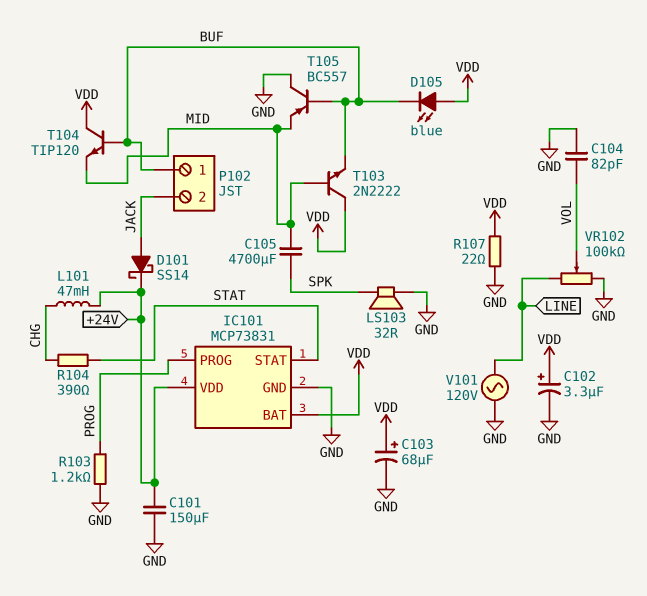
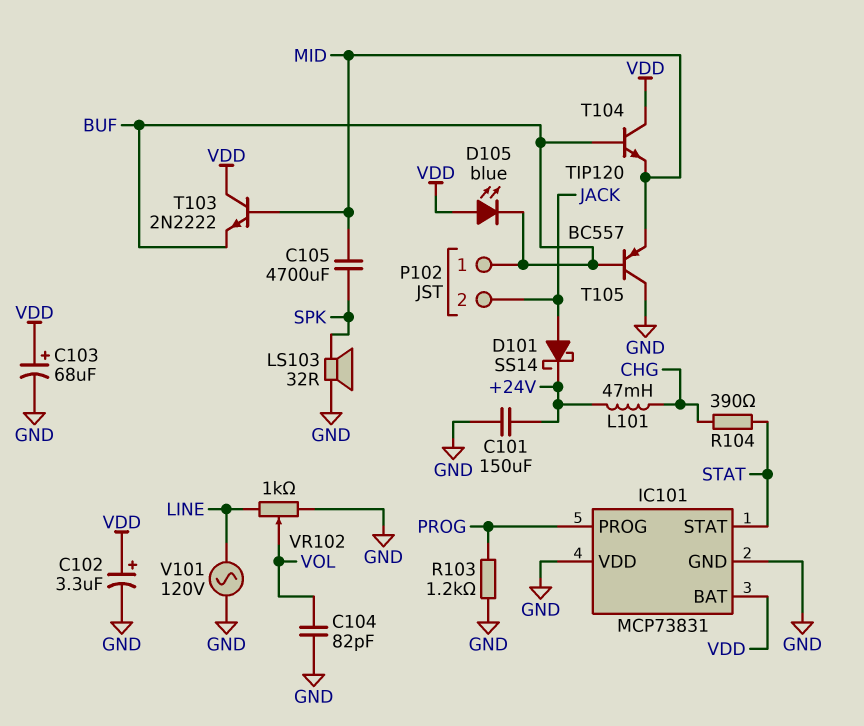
IC101 pin VDD: +24V -> GND
R107: 22 (GND, VDD) -> none
VR102: 100k (GND, LINE, wiper VOL) -> 1k (GND, LINE, wiper VOL)

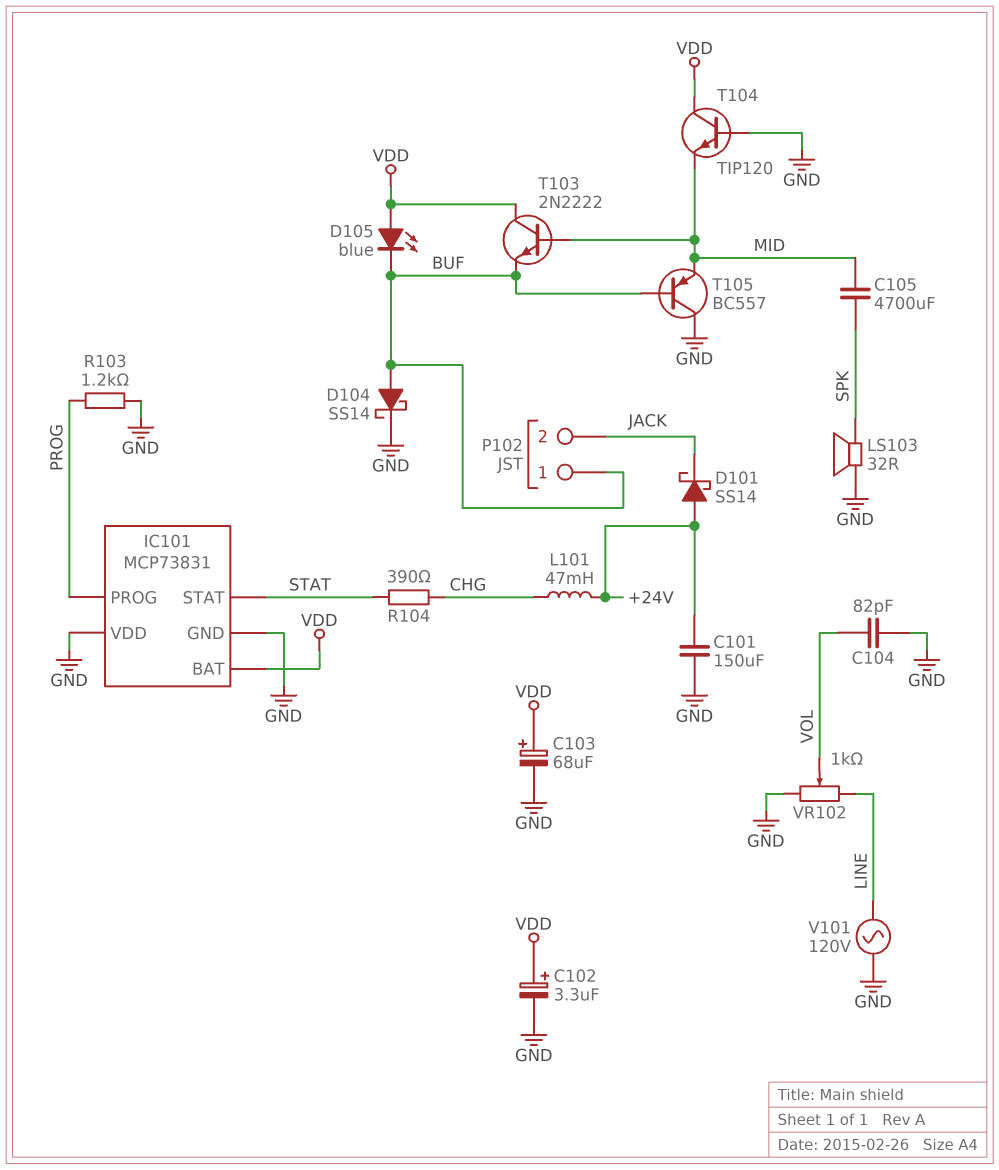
D101: schottky SS14 (A JACK, K +24V) -> schottky SS14 (A +24V, K JACK)
D104: none -> schottky SS14 (A BUF, K GND)
T104: NPN TIP120 (B BUF, C VDD, E MID) -> NPN TIP120 (B GND, C VDD, E MID)

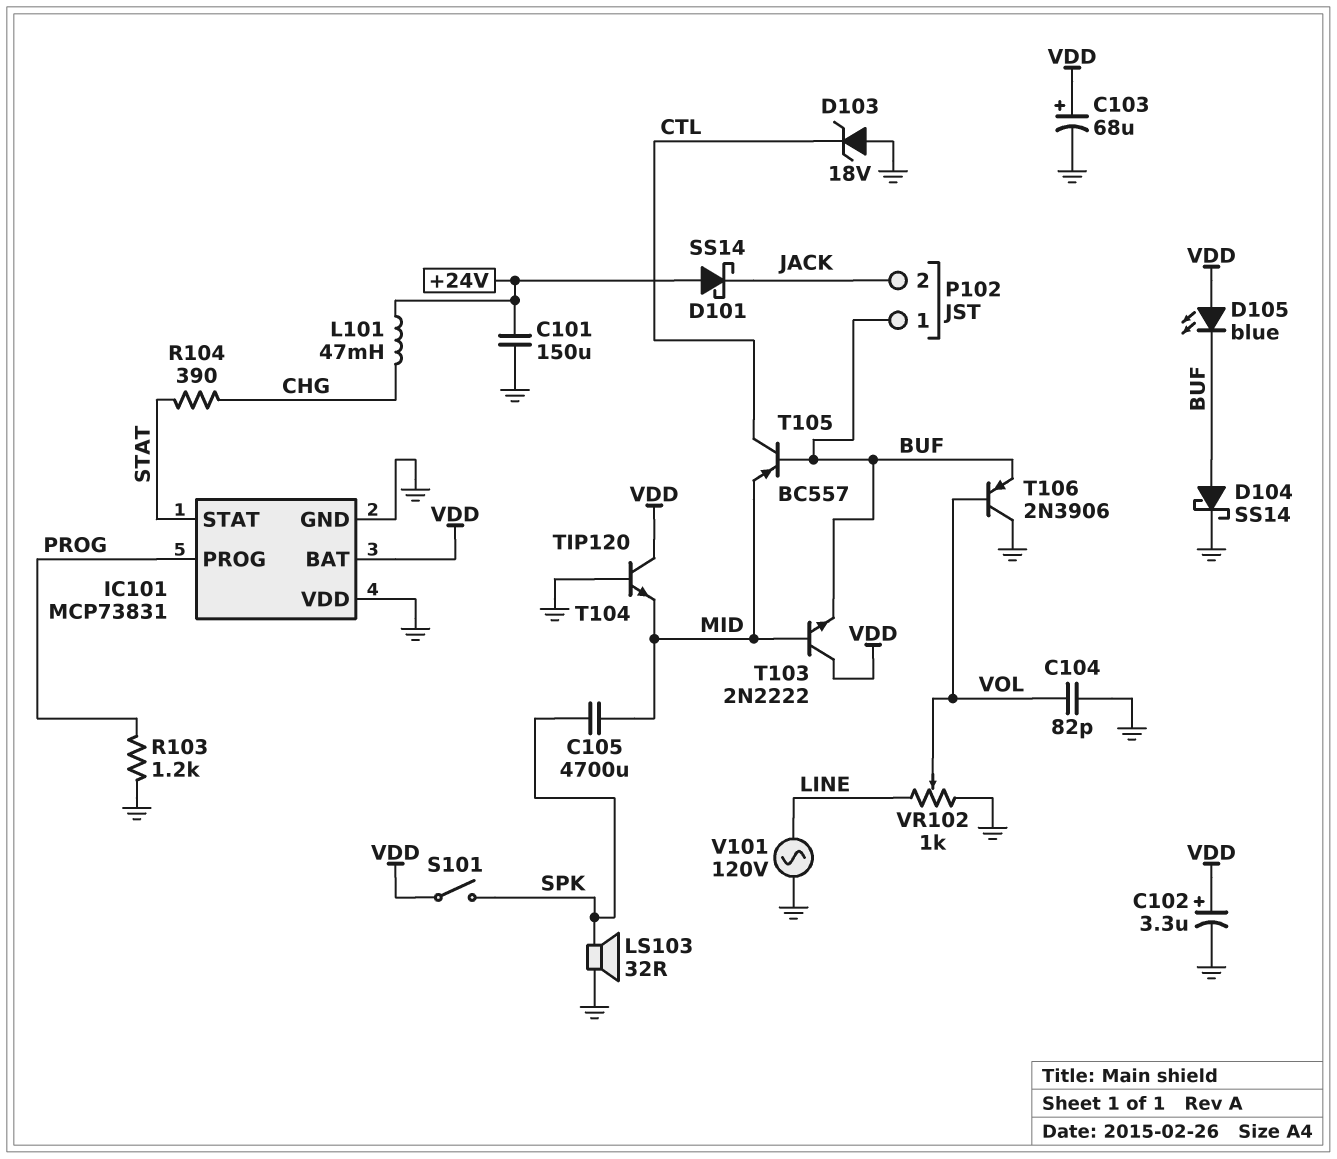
D103: none -> zener 18V (A GND, K CTL)
S101: none -> switch (SPK, VDD)
T105: PNP BC557 (B BUF, C GND, E MID) -> PNP BC557 (B BUF, C CTL, E MID)
T106: none -> PNP 2N3906 (B VOL, C GND, E BUF)

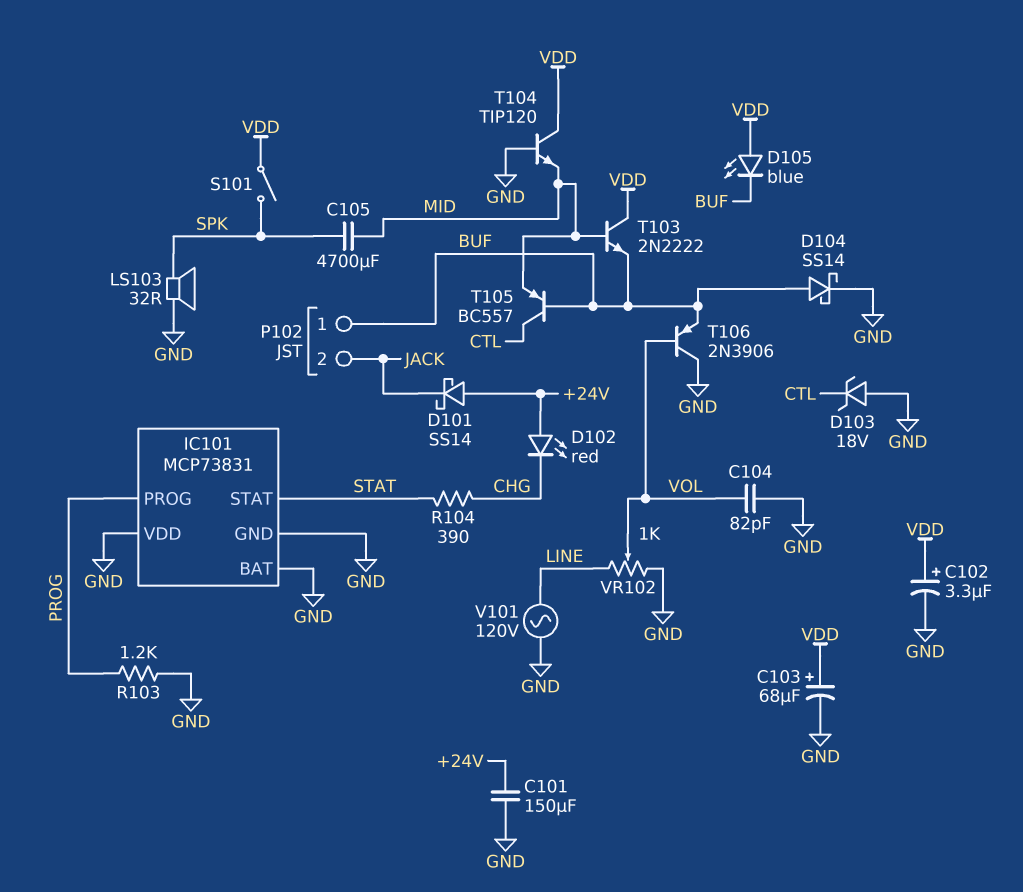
D102: none -> LED red (A +24V, K CHG)
IC101 pin BAT: VDD -> GND
L101: 47mH (+24V, CHG) -> none

